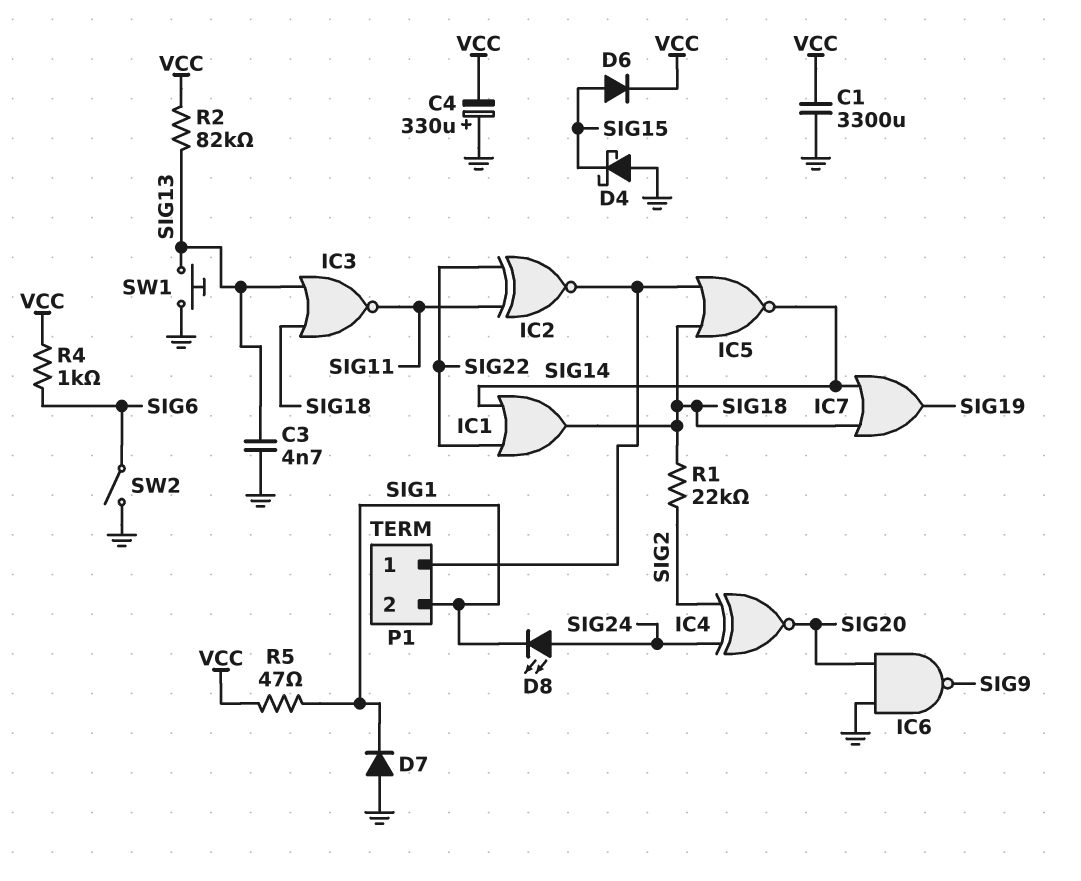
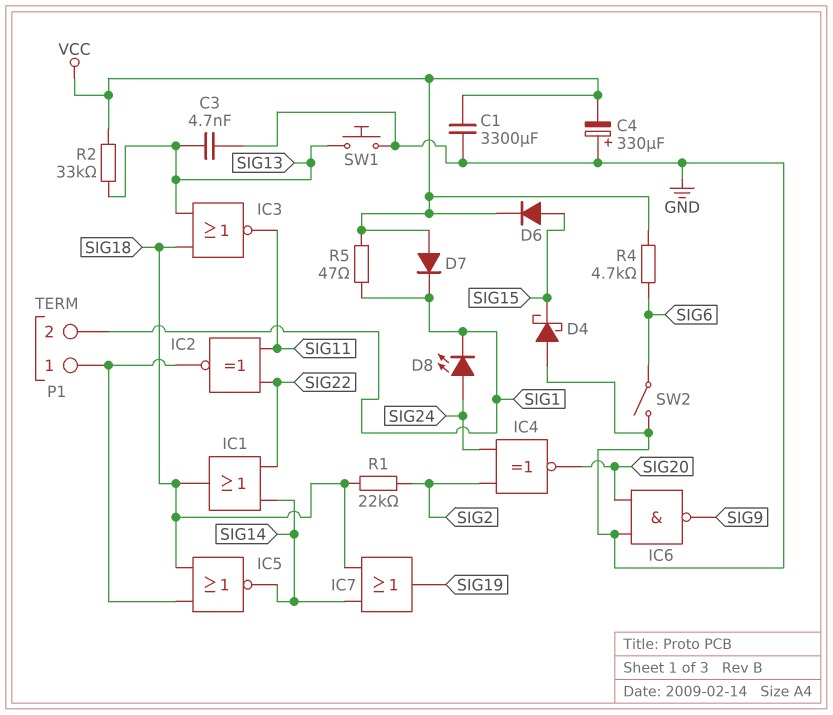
D7: diode (A GND, K SIG1) -> diode (A VCC, K SIG1)
R2: 82k (SIG13, VCC) -> 33k (SIG13, VCC)
R4: 1k (SIG6, VCC) -> 4.7k (SIG6, VCC)

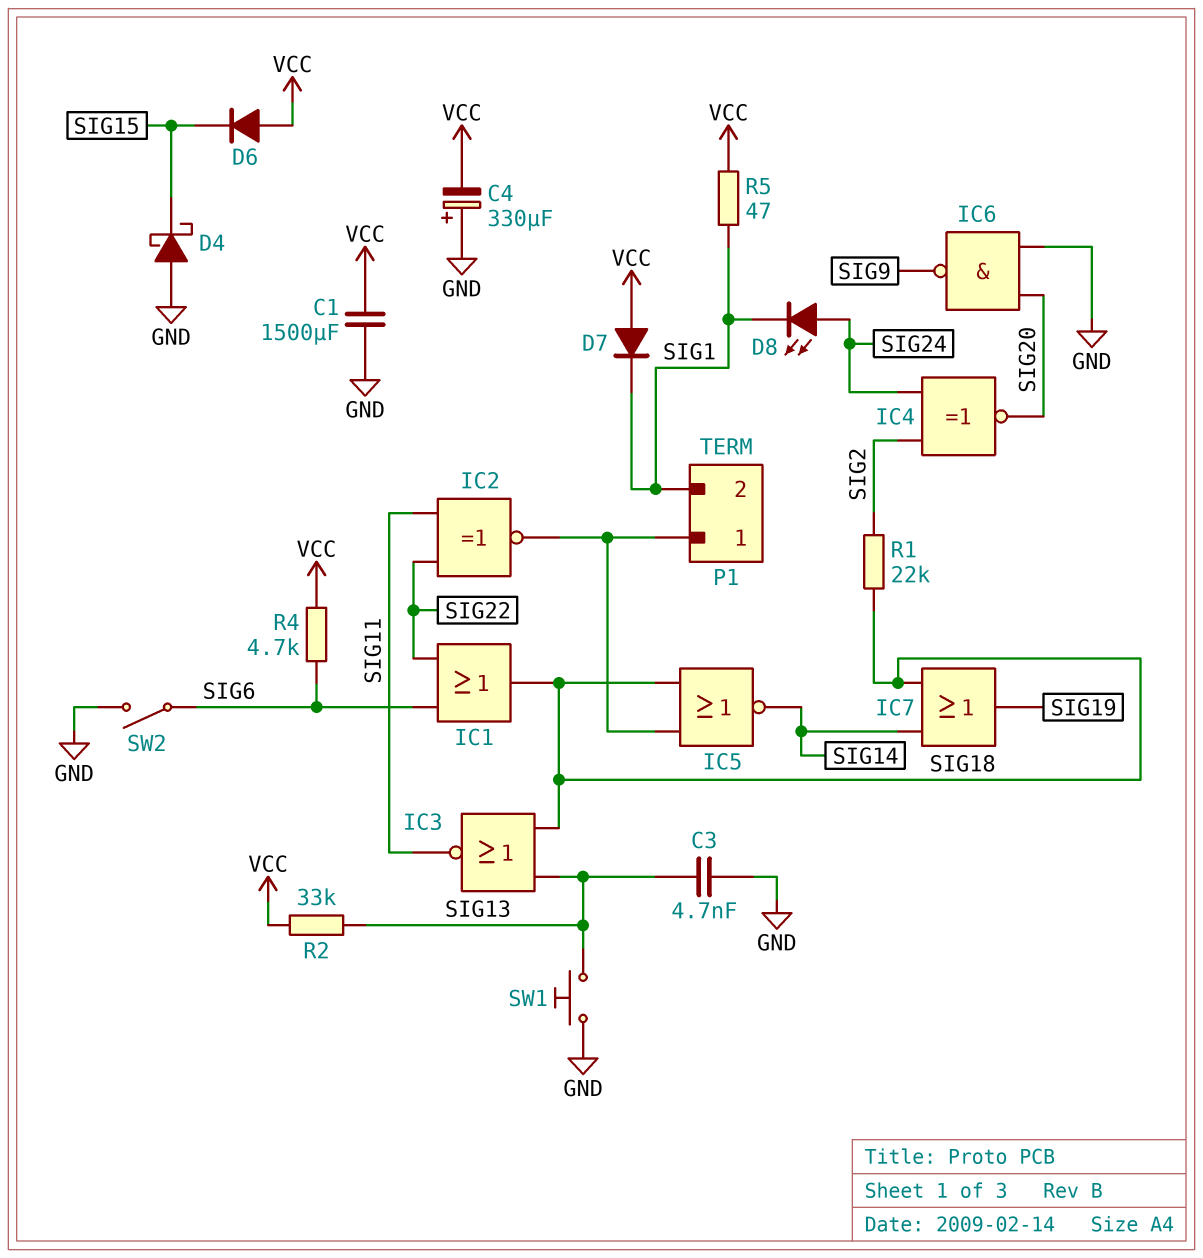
C1: 3300uF (GND, VCC) -> 1500uF (GND, VCC)
D6: diode (A SIG15, K VCC) -> diode (A VCC, K SIG15)
IC1: OR (in SIG14, in SIG22, out SIG18) -> OR (in SIG6, in SIG22, out SIG18)

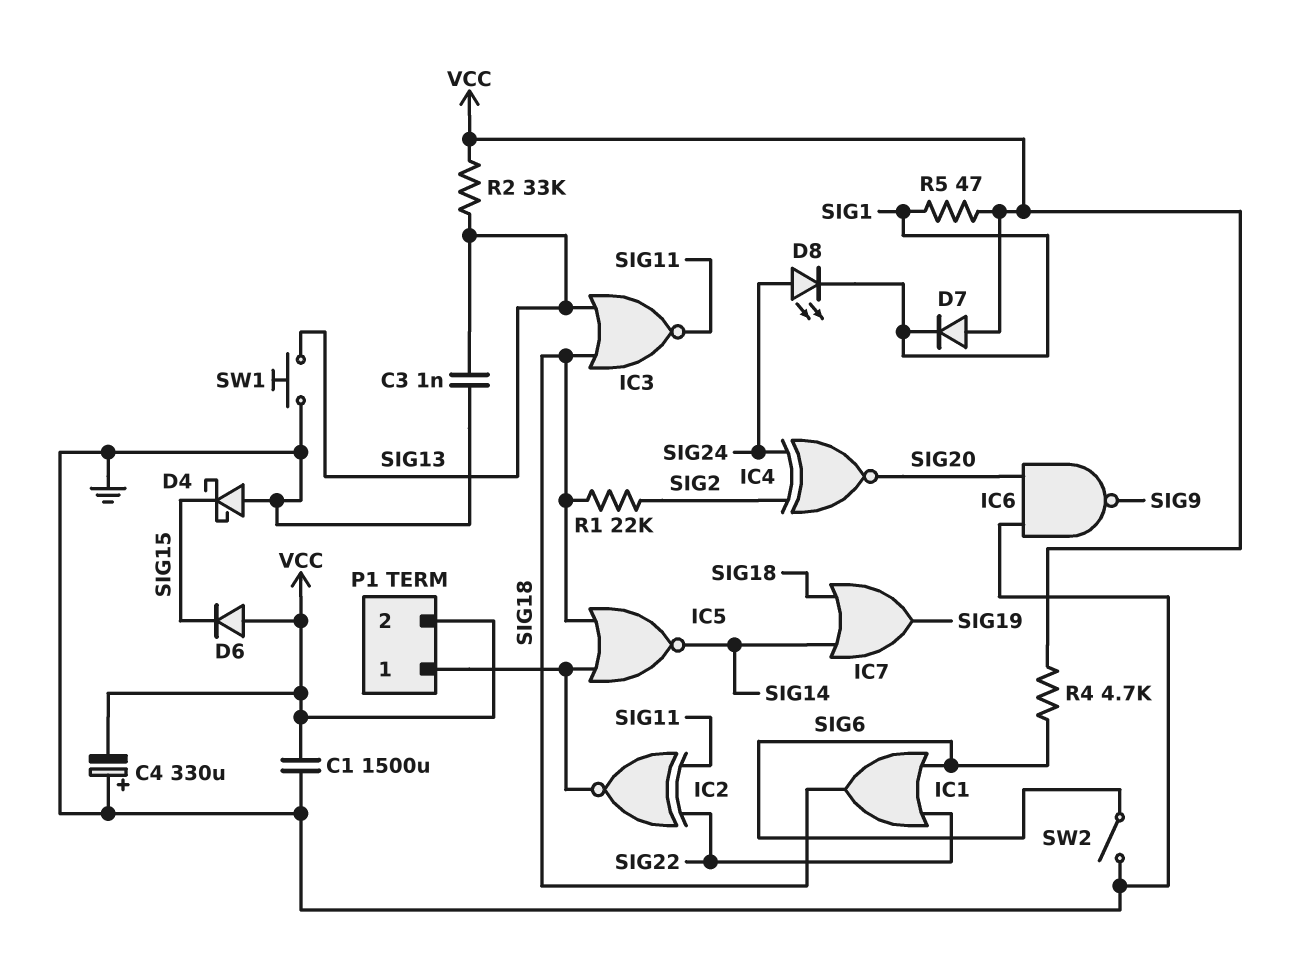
C3: 4.7nF (GND, SIG13) -> 1nF (GND, SIG13)
P1 pin 2: SIG1 -> VCC

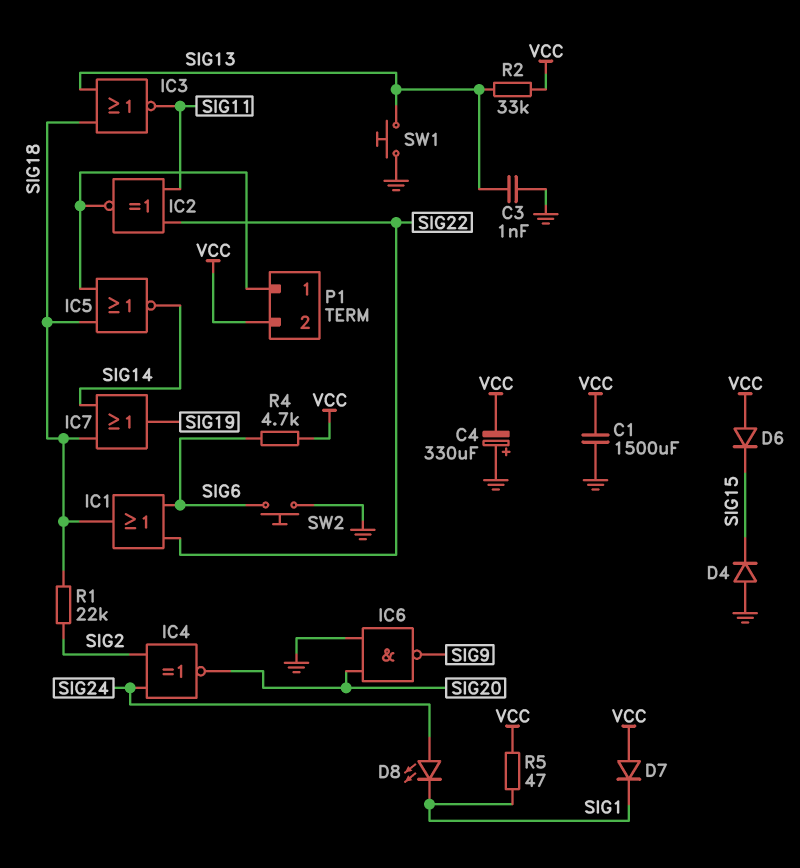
D4: schottky (A GND, K SIG15) -> diode (A GND, K SIG15)
SW2: switch (GND, SIG6) -> button (GND, SIG6)

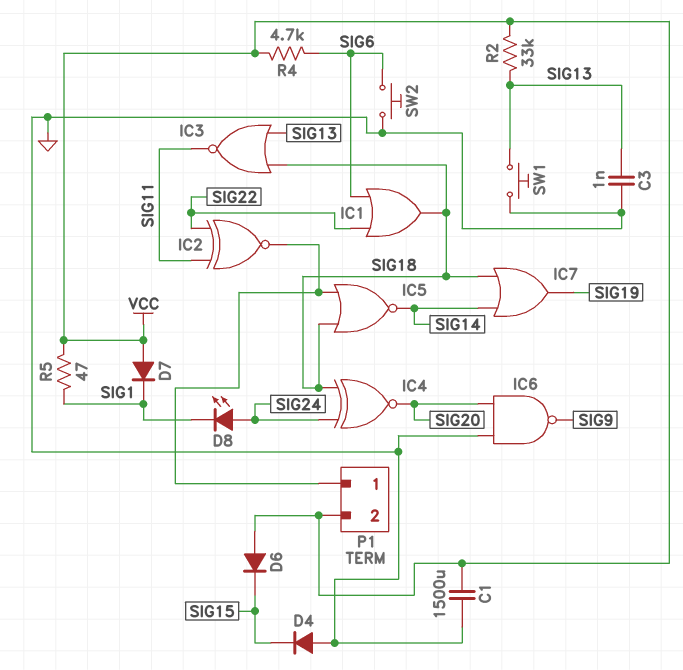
C4: 330uF (plus GND, minus VCC) -> none
IC4: XNOR (in SIG2, in SIG24, out SIG20) -> XNOR (in SIG18, in SIG24, out SIG20)
R1: 22k (SIG2, SIG18) -> none

